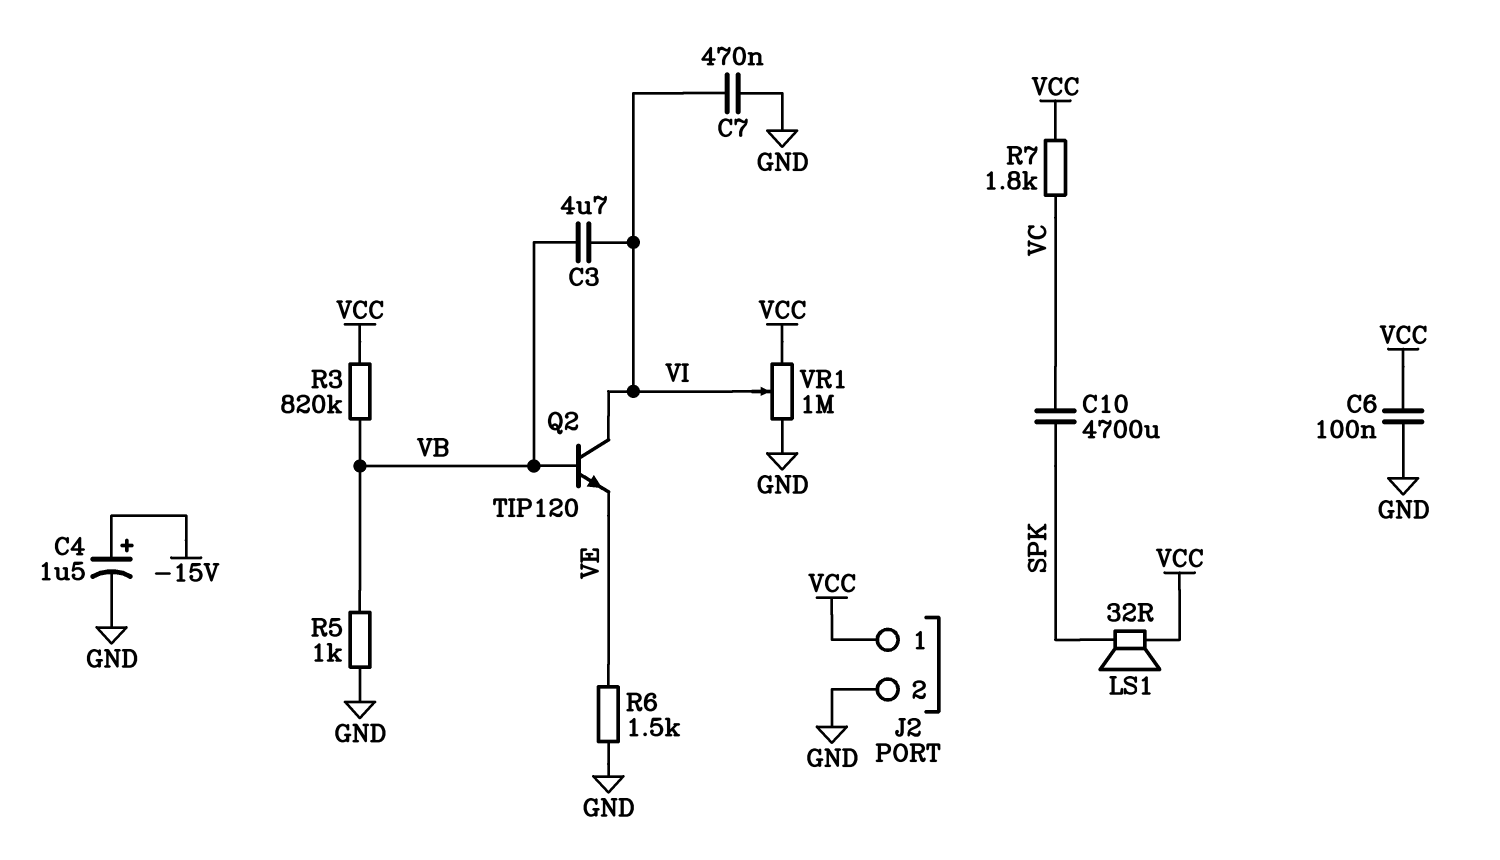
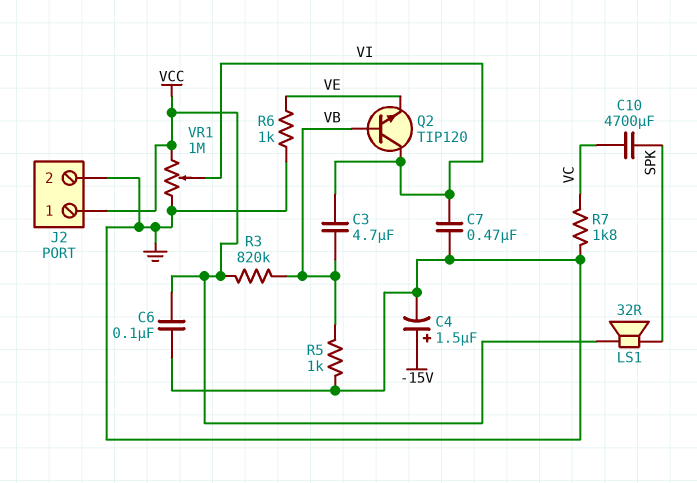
R6: 1.5k (GND, VE) -> 1k (GND, VE)
R7: 1.8k (VC, VCC) -> 1.8k (GND, VC)

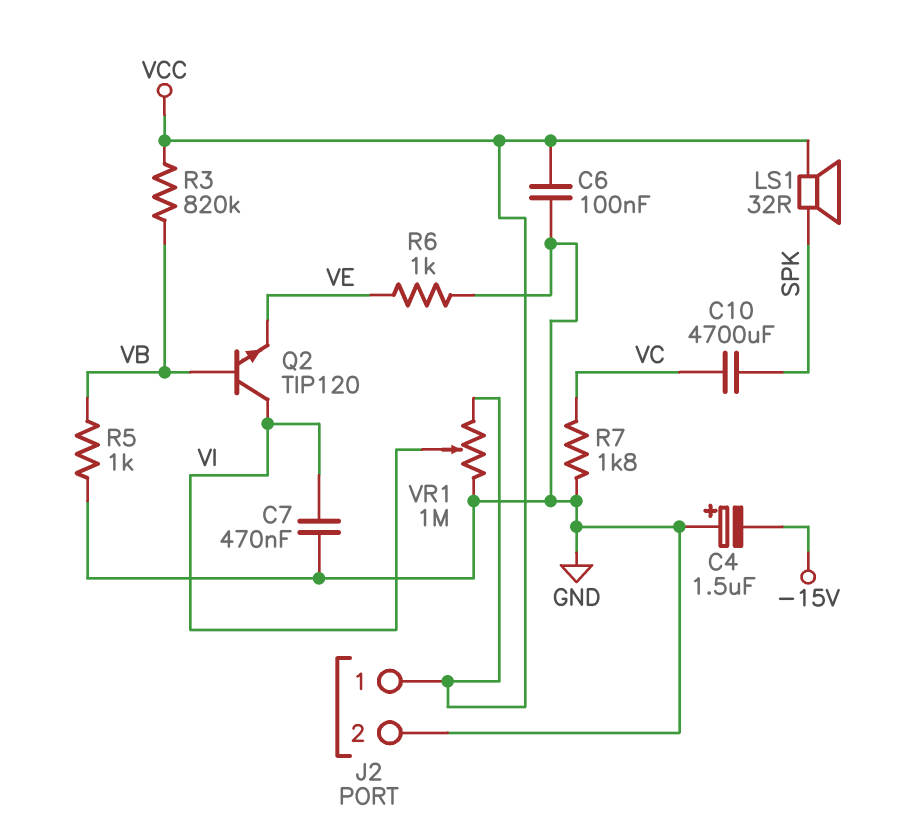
C3: 4.7uF (VB, VI) -> none
C4: 1.5uF (plus -15V, minus GND) -> 1.5uF (plus GND, minus -15V)

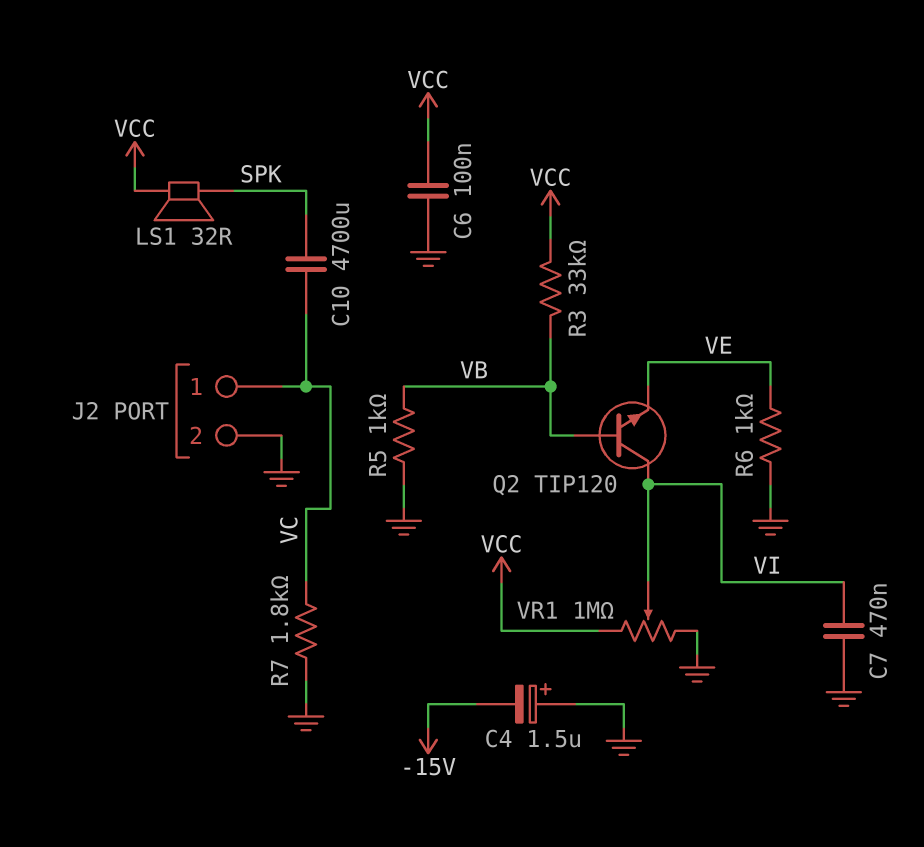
J2 pin 1: VCC -> VC
R3: 820k (VB, VCC) -> 33k (VB, VCC)

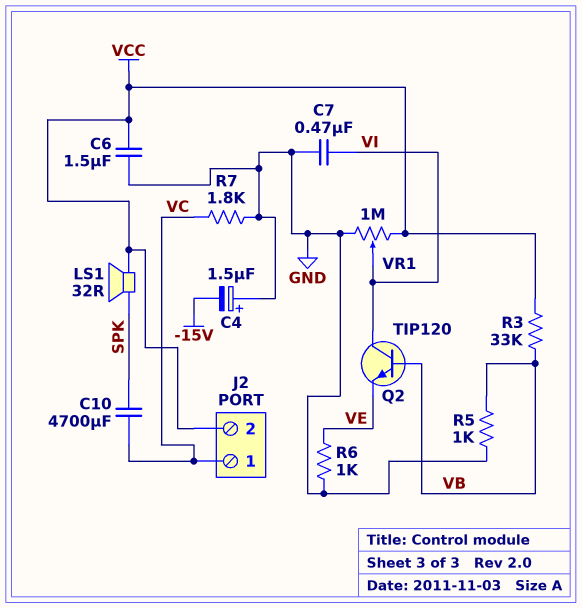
C6: 100nF (GND, VCC) -> 1.5uF (GND, VCC)
J2 pin 2: GND -> VCC

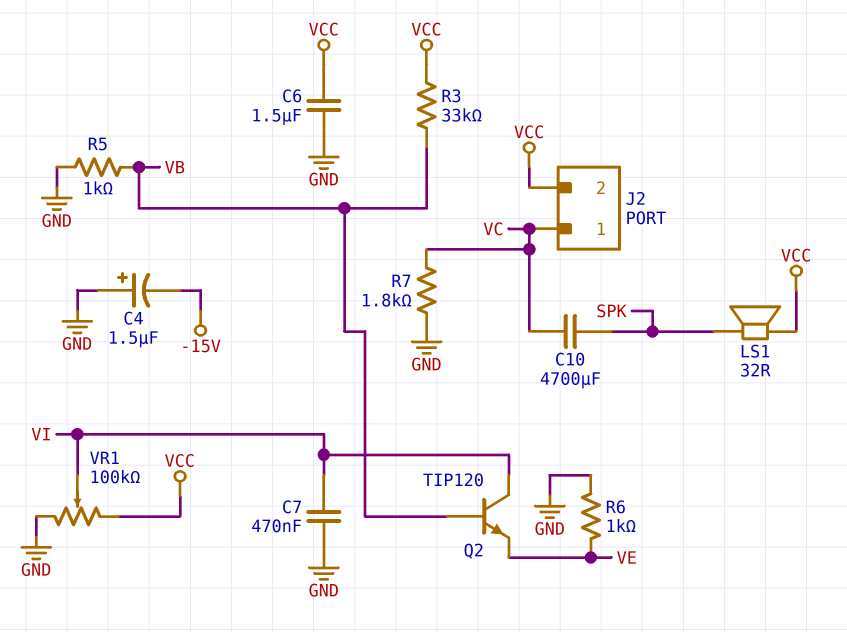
VR1: 1M (GND, VCC, wiper VI) -> 100k (GND, VCC, wiper VI)

